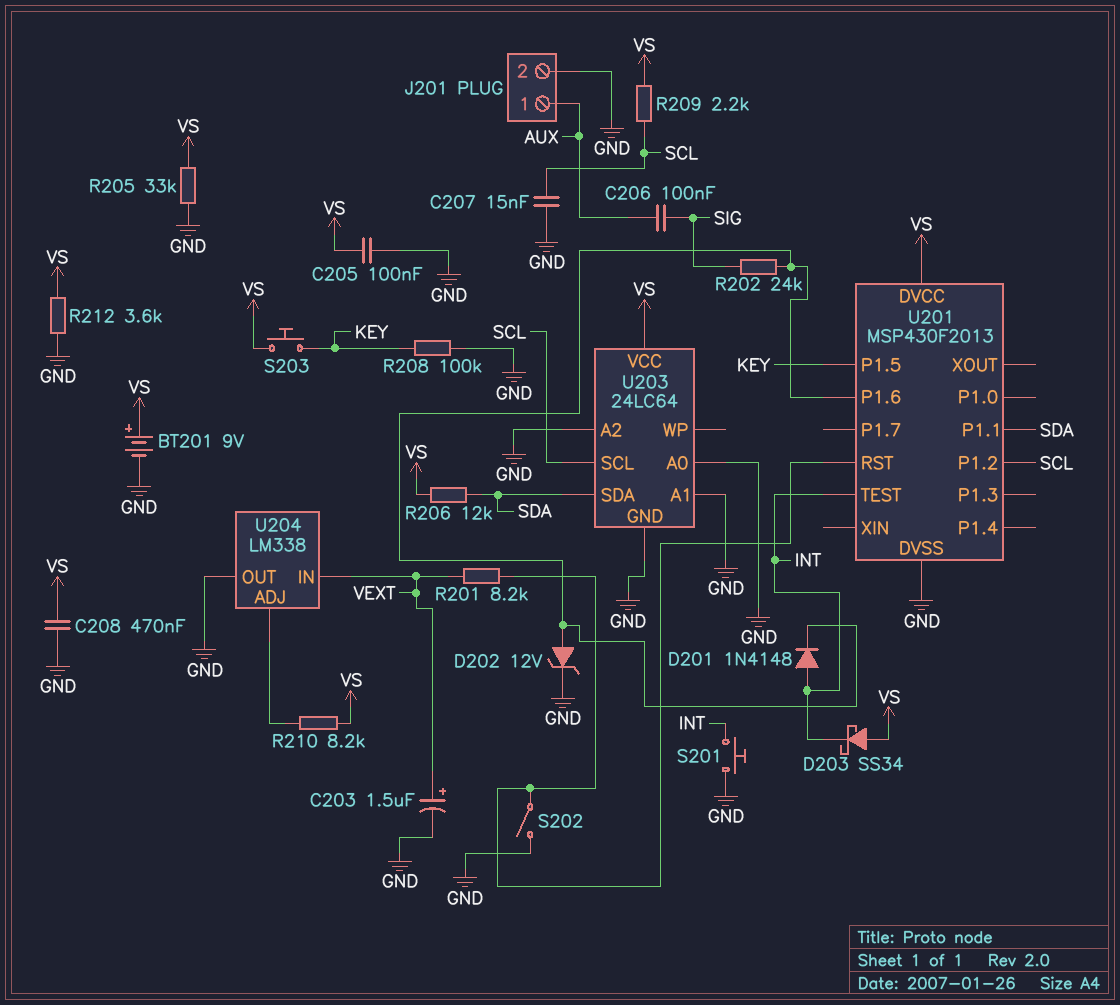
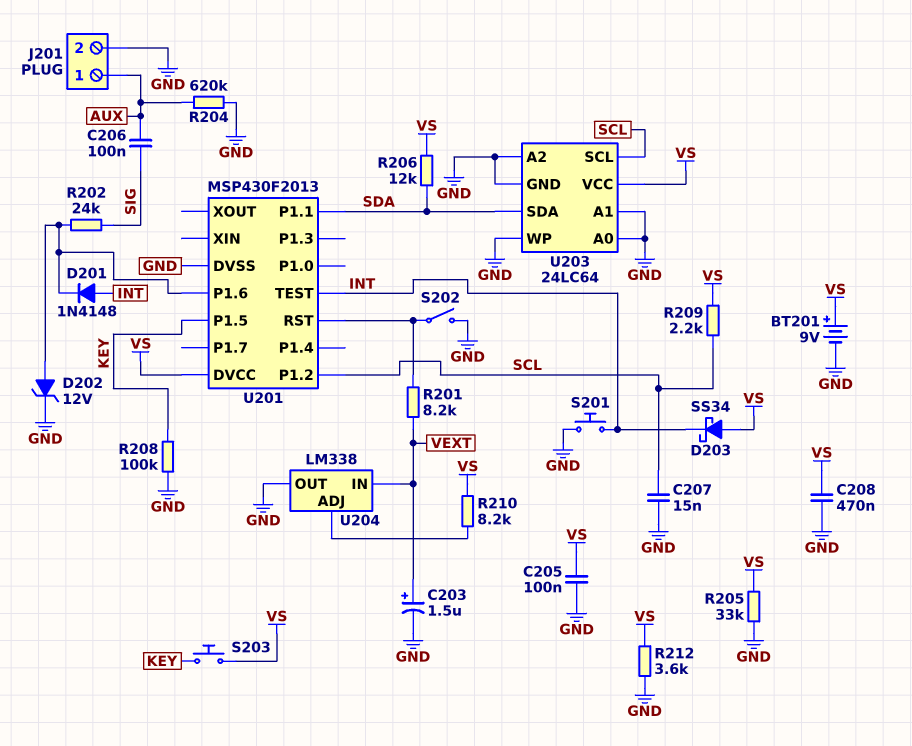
R204: none -> 620k (AUX, GND)
U203 pin WP: none -> GND

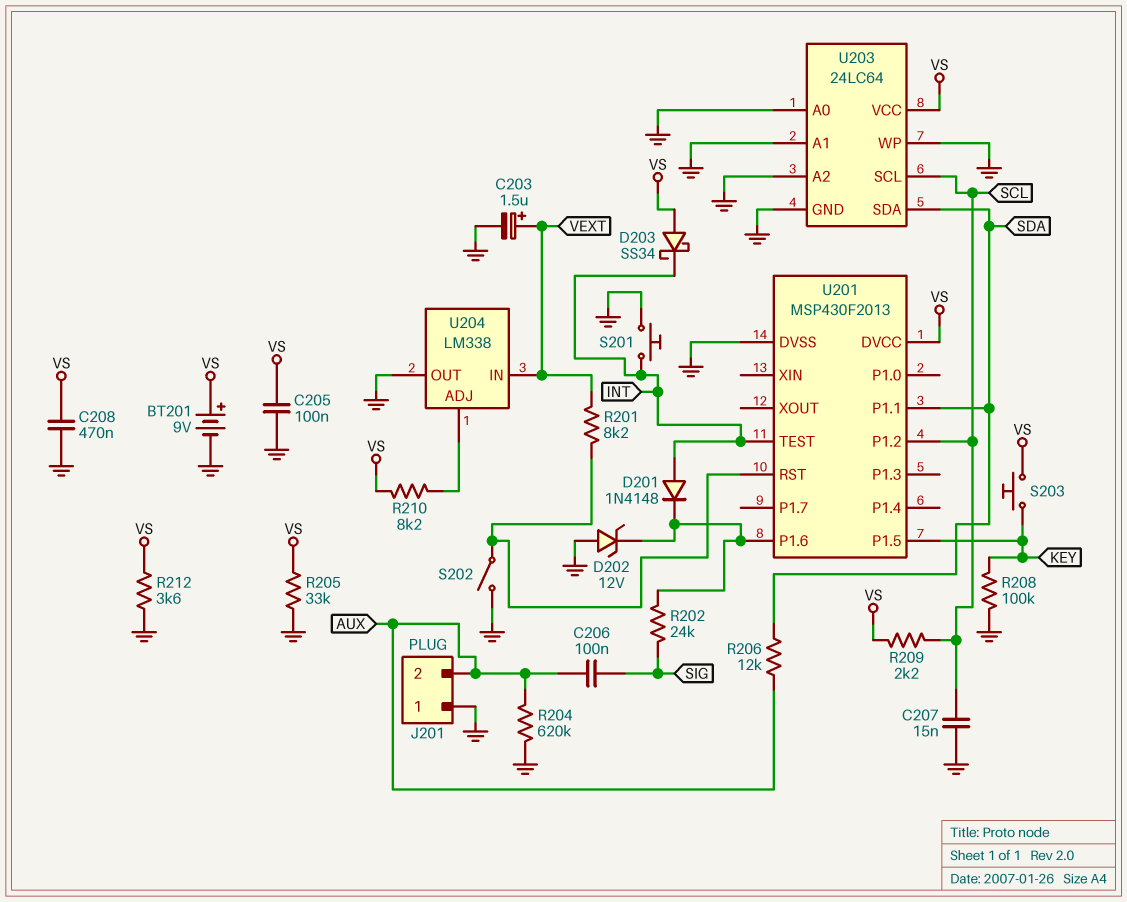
D202: zener 12V (A U201/P1.6, K GND) -> zener 12V (A GND, K U201/P1.6)
J201 pin 1: AUX -> GND
J201 pin 2: GND -> AUX
R206: 12k (SDA, VS) -> 12k (AUX, SDA)

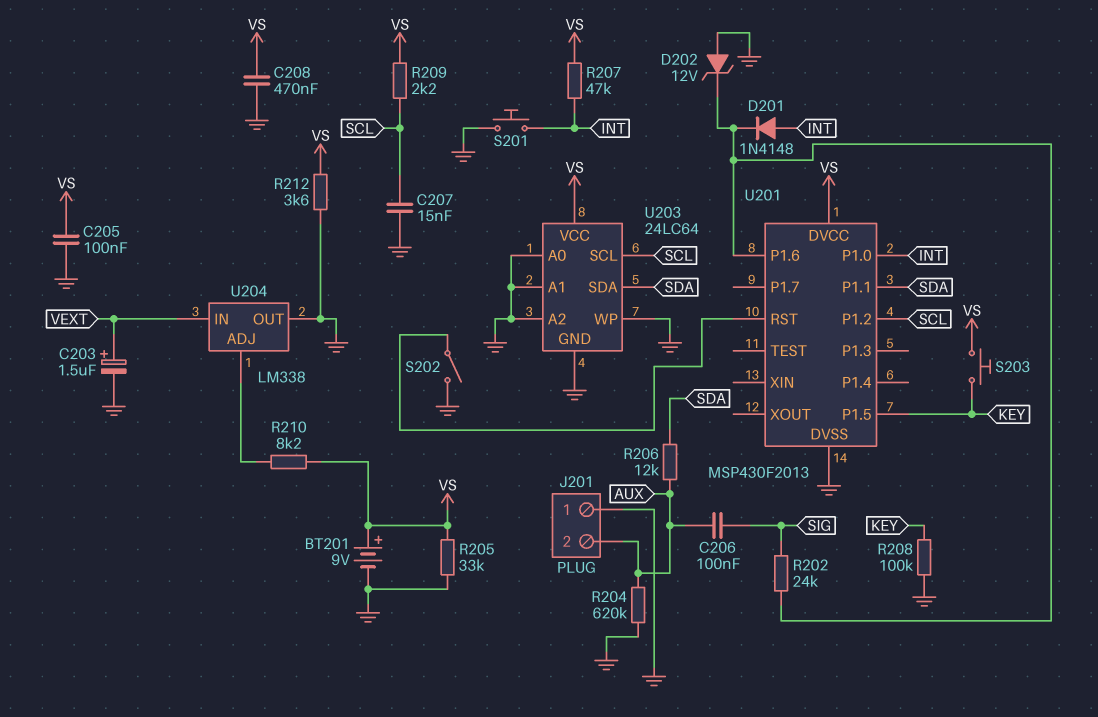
D203: schottky SS34 (A VS, K INT) -> none
R201: 8.2k (U201/RST, VEXT) -> none
R207: none -> 47k (INT, VS)
U201 pin P1.0: none -> INT
U201 pin TEST: INT -> none

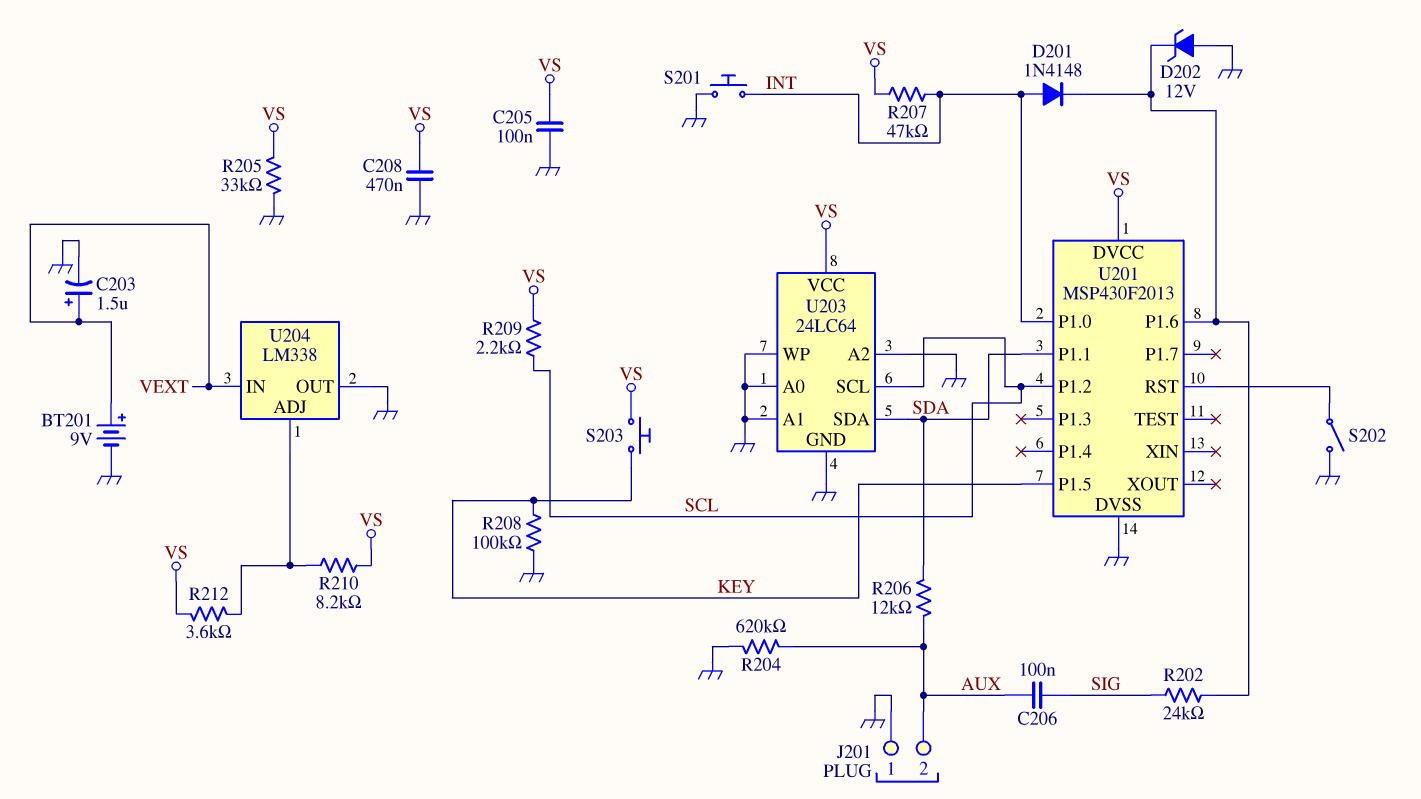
BT201: 9V (plus VS, minus GND) -> 9V (plus VEXT, minus GND)
C207: 15nF (GND, SCL) -> none
R212: 3.6k (GND, VS) -> 3.6k (U204/ADJ, VS)

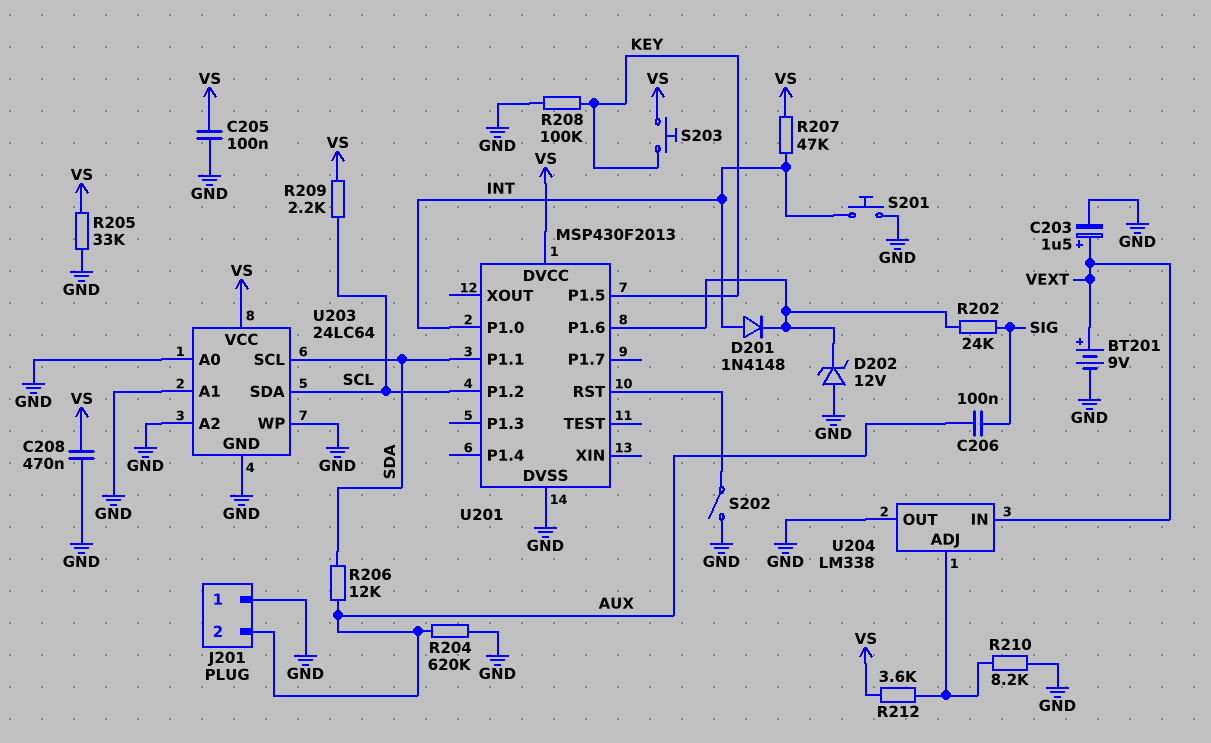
R210: 8.2k (U204/ADJ, VS) -> 8.2k (GND, U204/ADJ)
U203 pin SCL: SCL -> SDA
U203 pin SDA: SDA -> SCL

